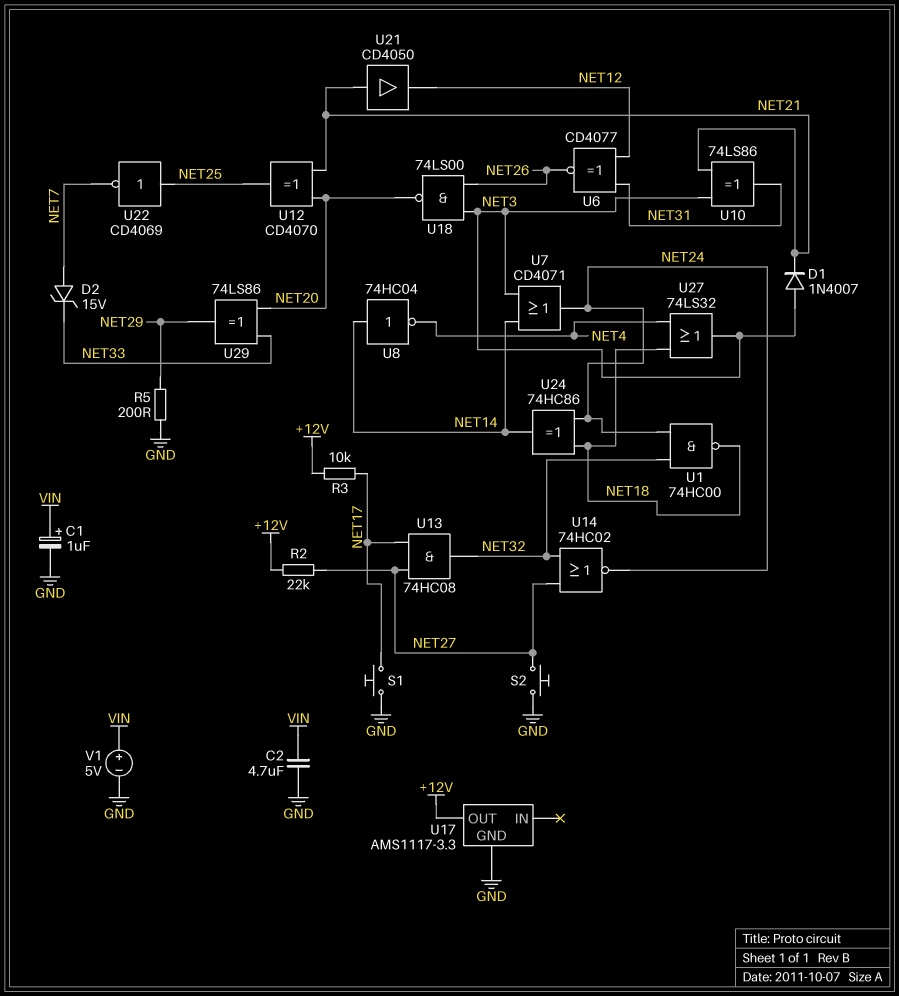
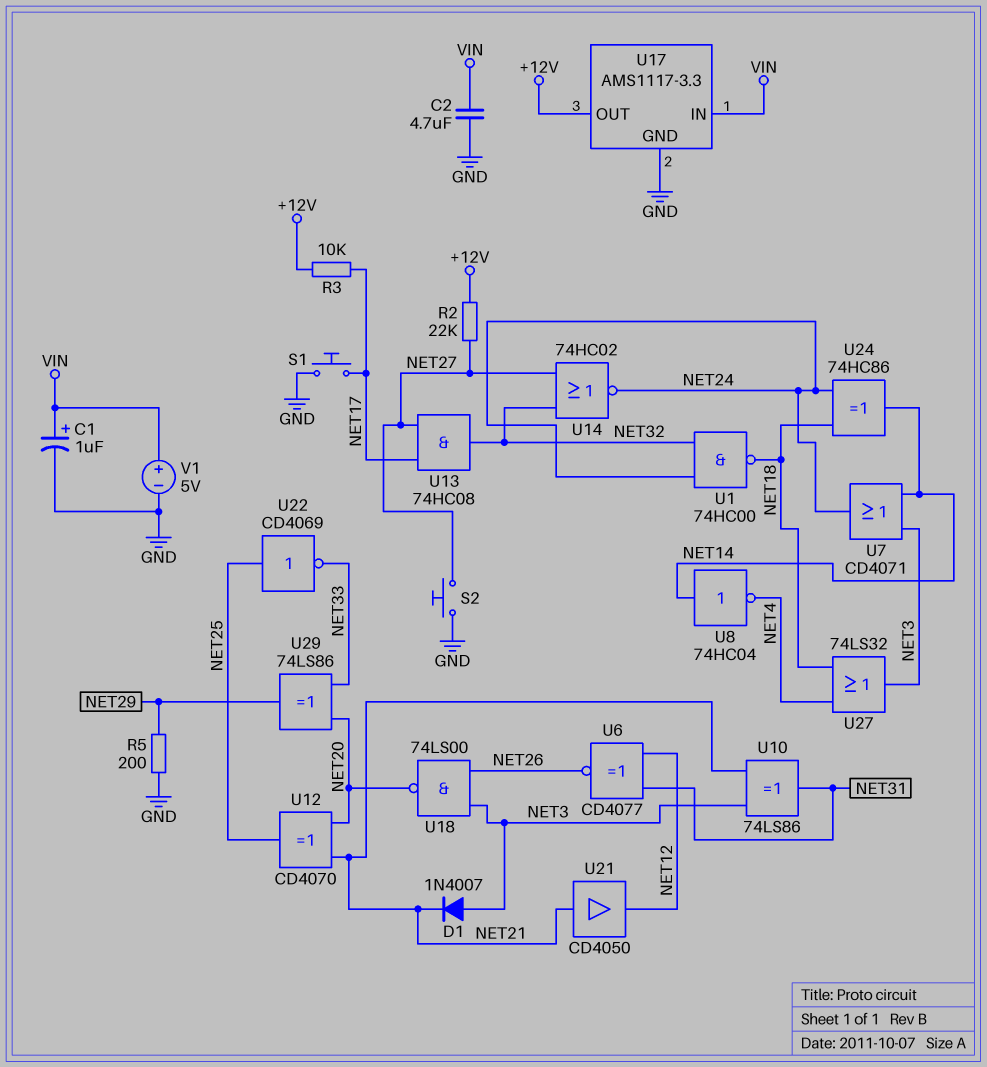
D2: zener 15V (A NET7, K NET33) -> none
U17 pin IN: none -> VIN
U22: NOT CD4069 (in NET25, out NET7) -> NOT CD4069 (in NET25, out NET33)

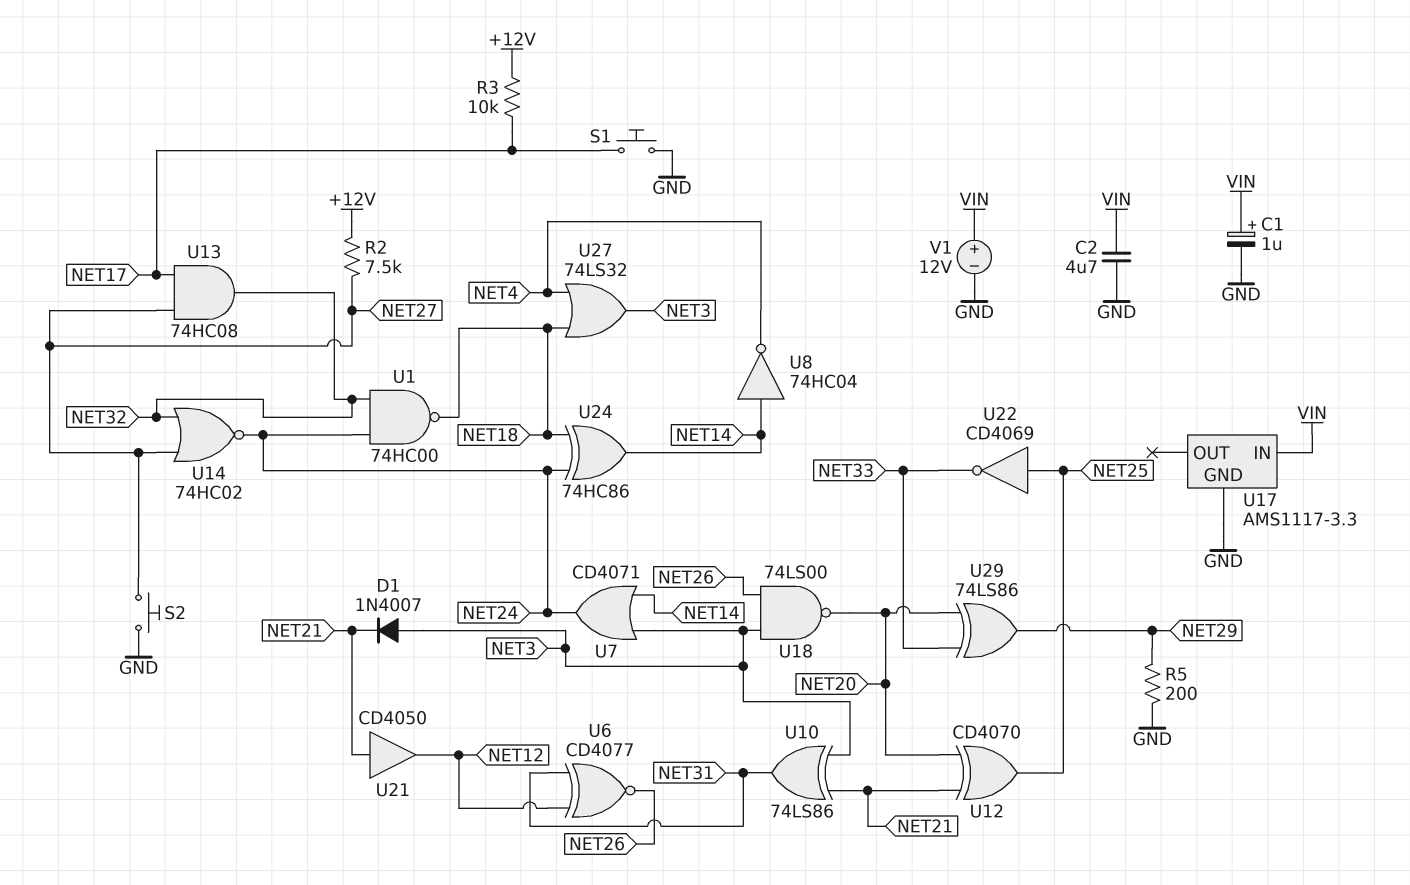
R2: 22k (+12V, NET27) -> 7.5k (+12V, NET27)
U17 pin OUT: +12V -> none
V1: 5V (plus VIN, minus GND) -> 12V (plus VIN, minus GND)

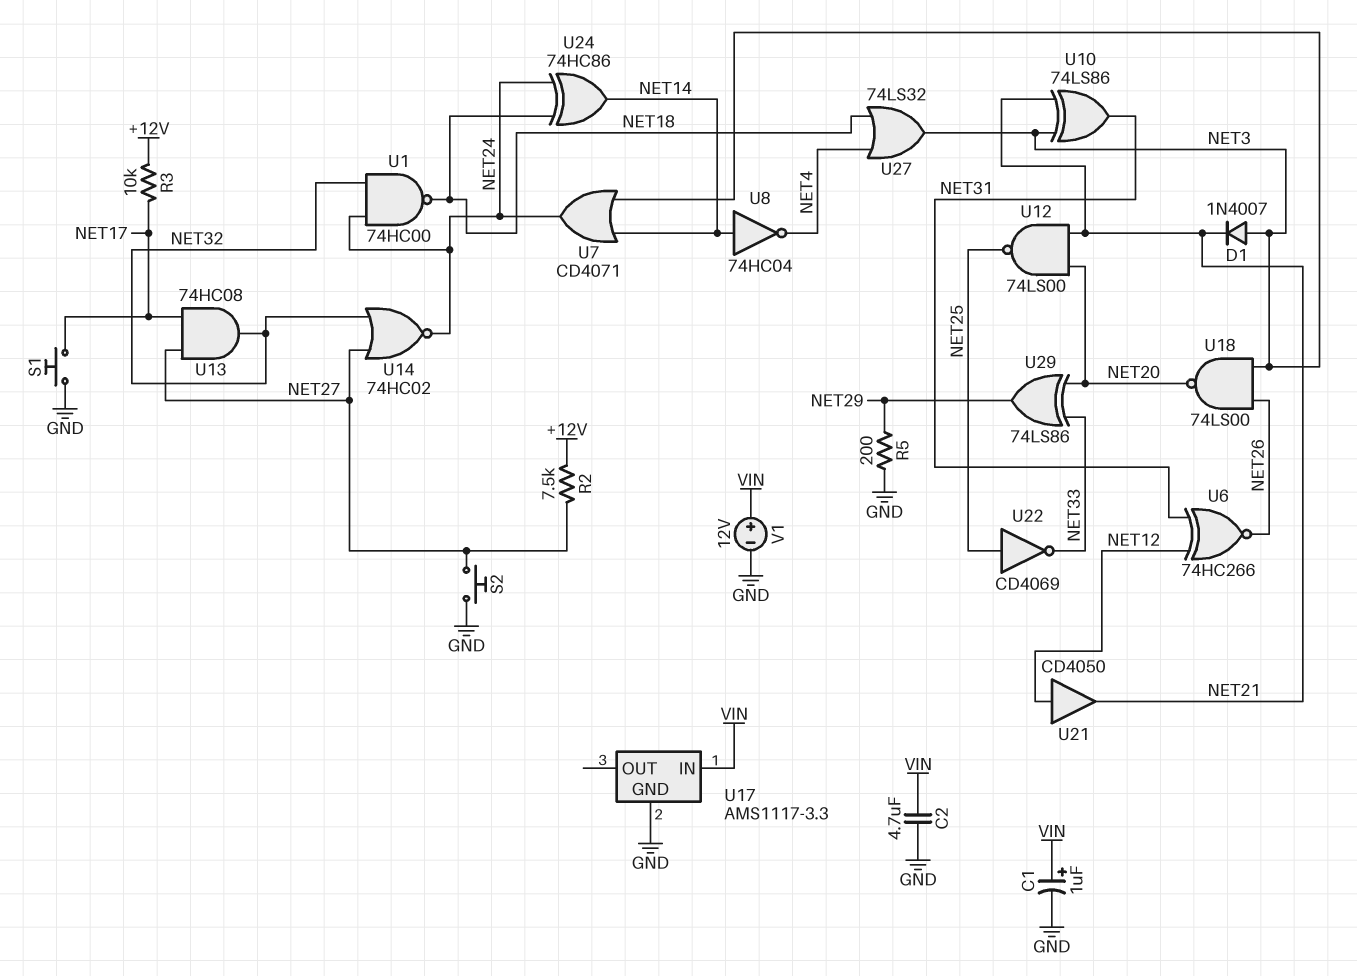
U6: XNOR CD4077 (in NET12, in NET31, out NET26) -> XNOR 74HC266 (in NET12, in NET31, out NET26)
U12: XOR CD4070 (in NET20, in NET21, out NET25) -> NAND 74LS00 (in NET20, in NET21, out NET25)
U21: buffer CD4050 (in NET21, out NET12) -> buffer CD4050 (in NET12, out NET21)

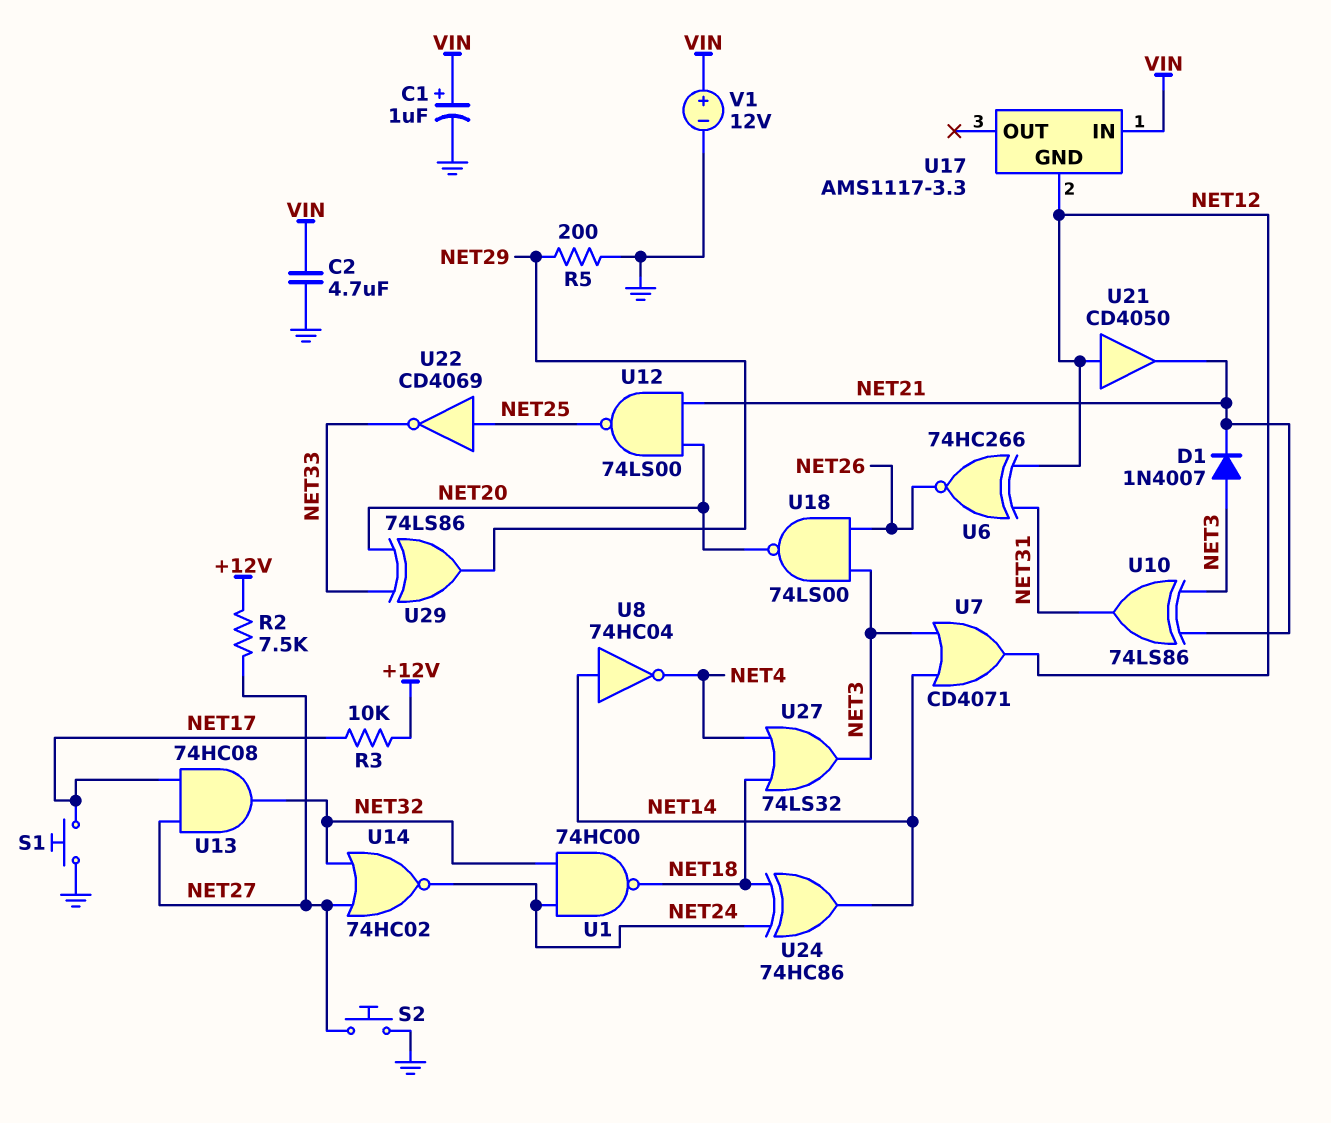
U7: OR CD4071 (in NET3, in NET14, out NET24) -> OR CD4071 (in NET3, in NET14, out NET12)
U17 pin GND: GND -> NET12

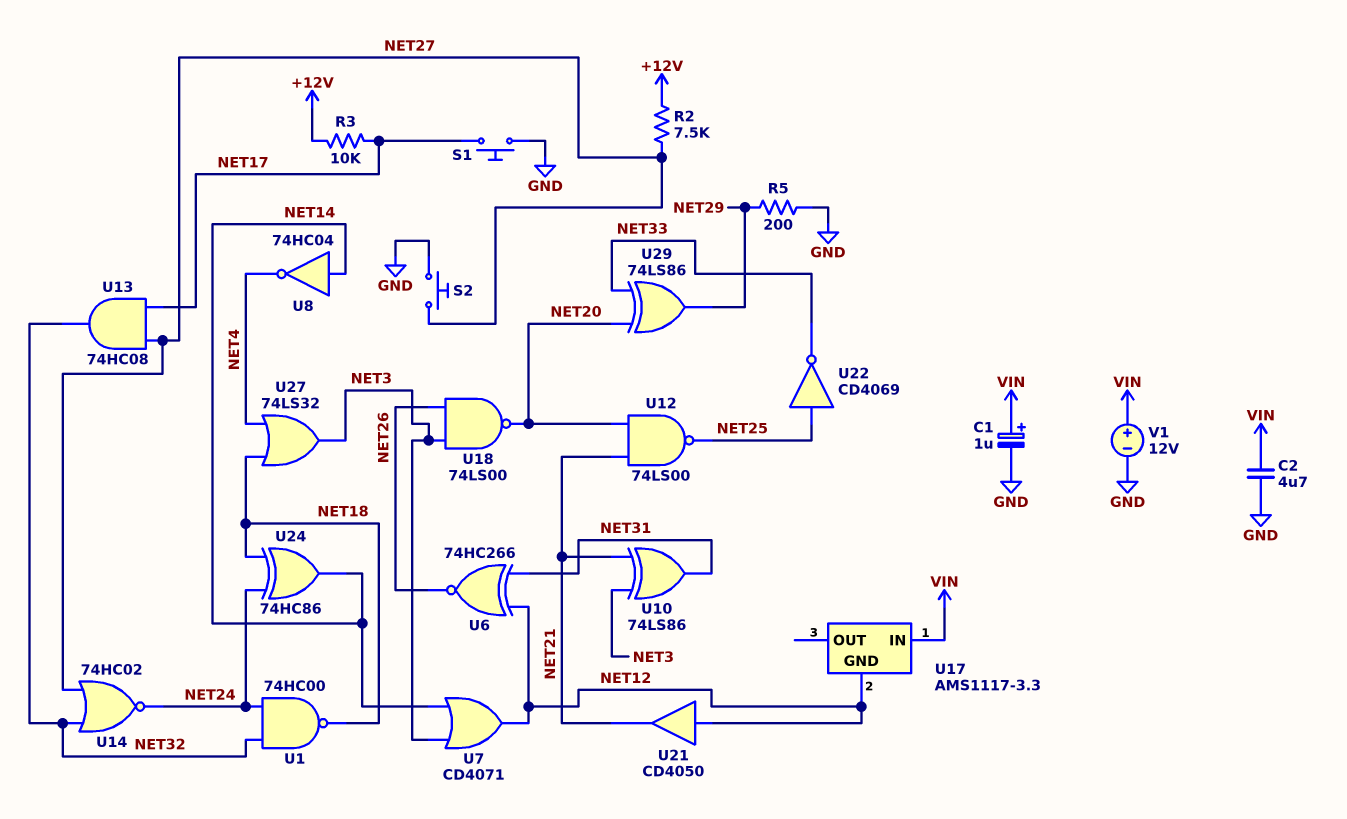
D1: diode 1N4007 (A NET3, K NET21) -> none

